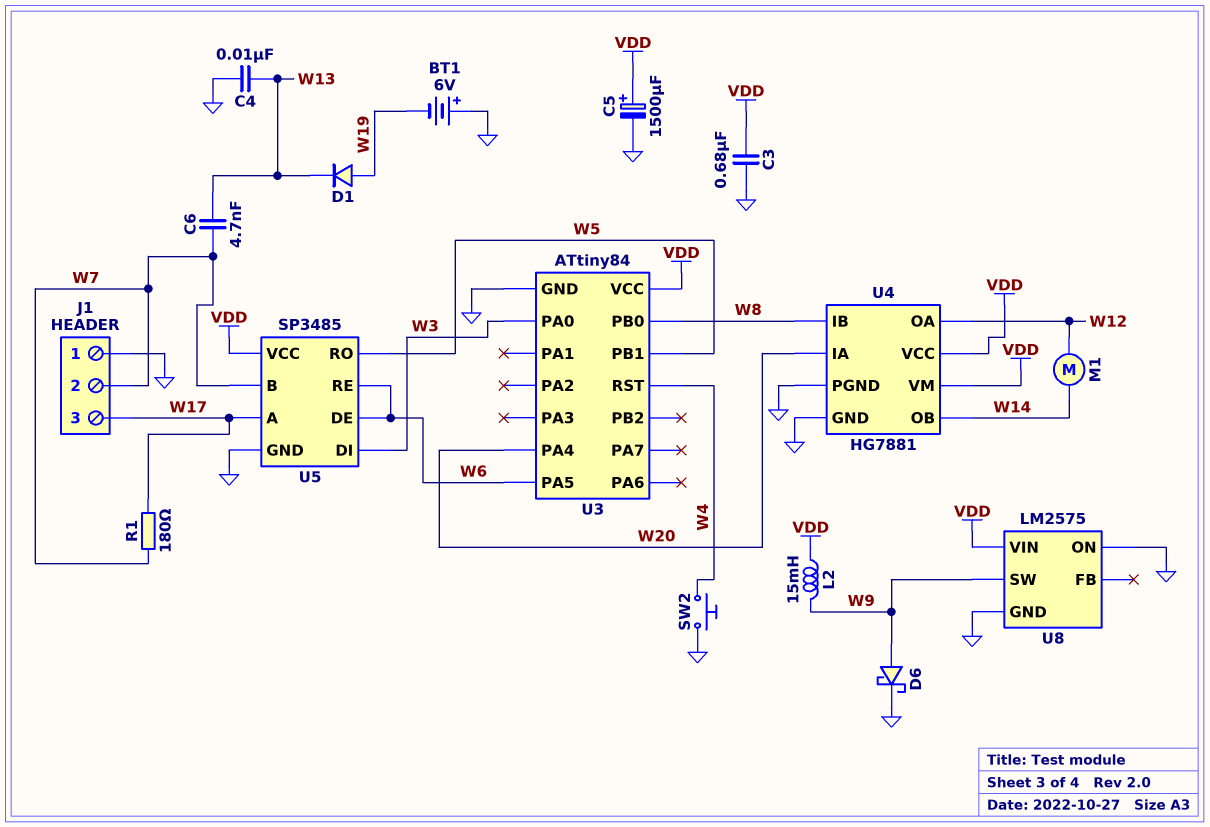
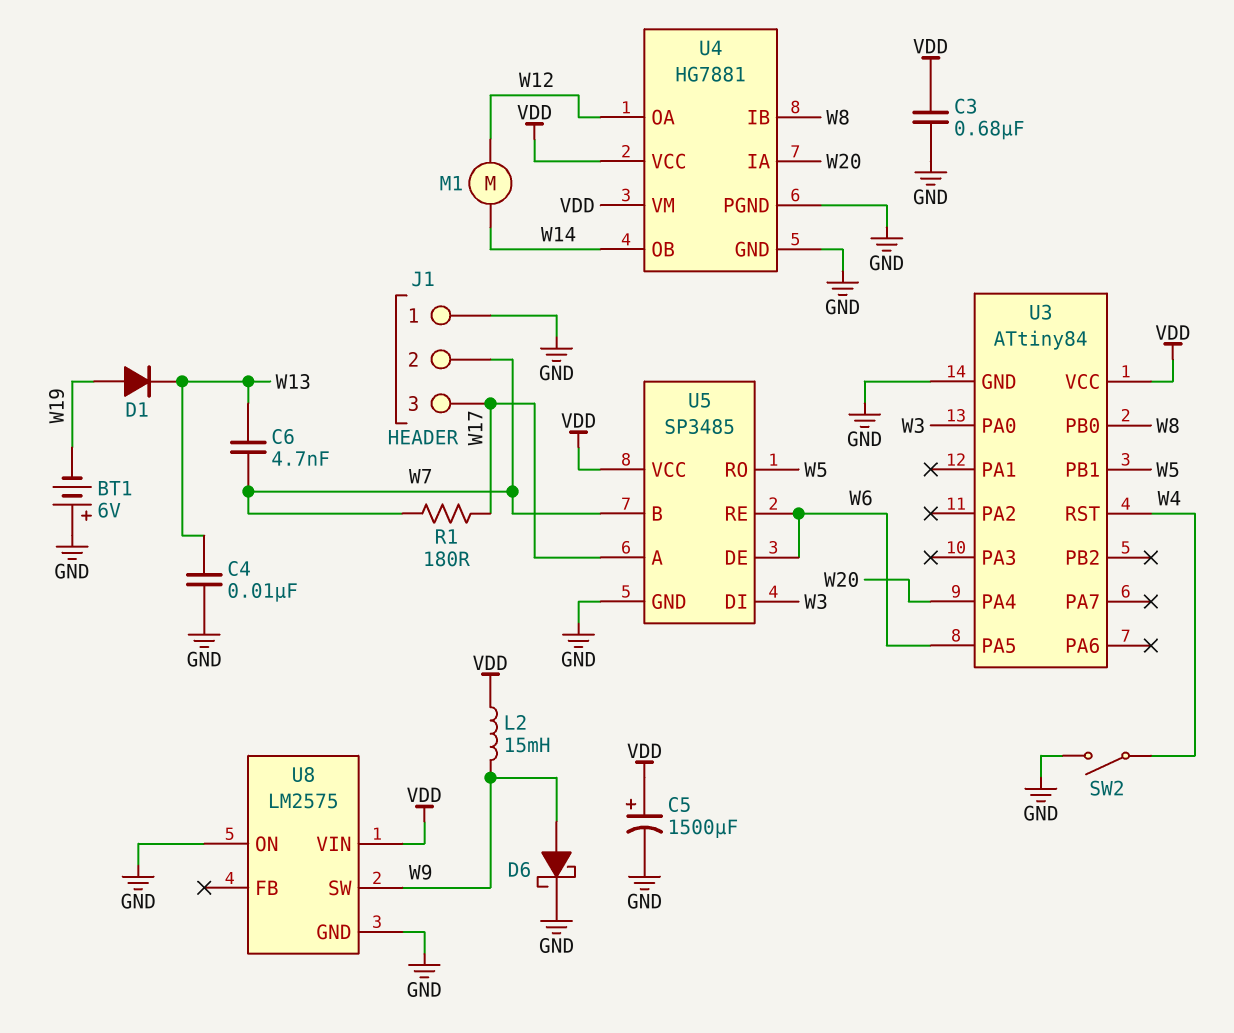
SW2: button (GND, W4) -> switch (GND, W4)

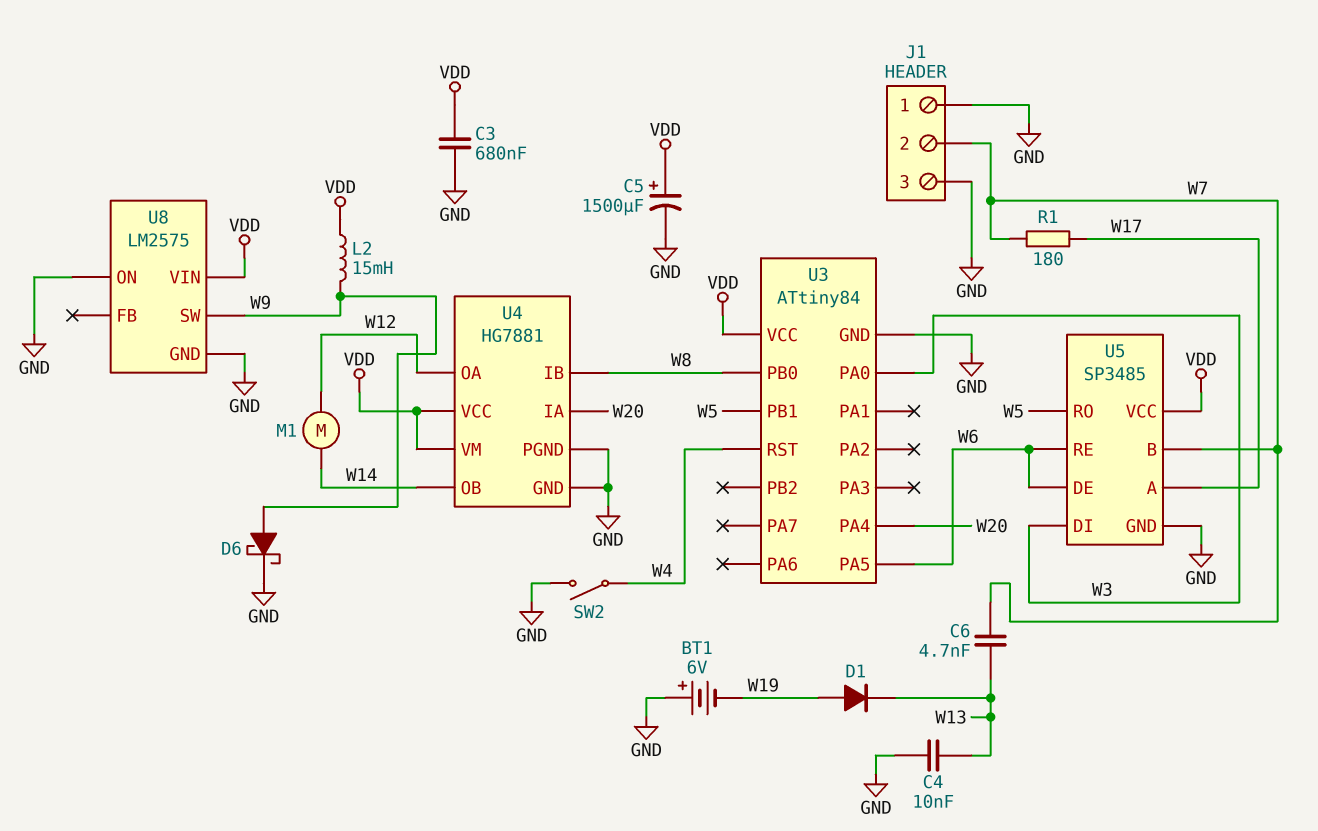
J1 pin 3: W17 -> GND

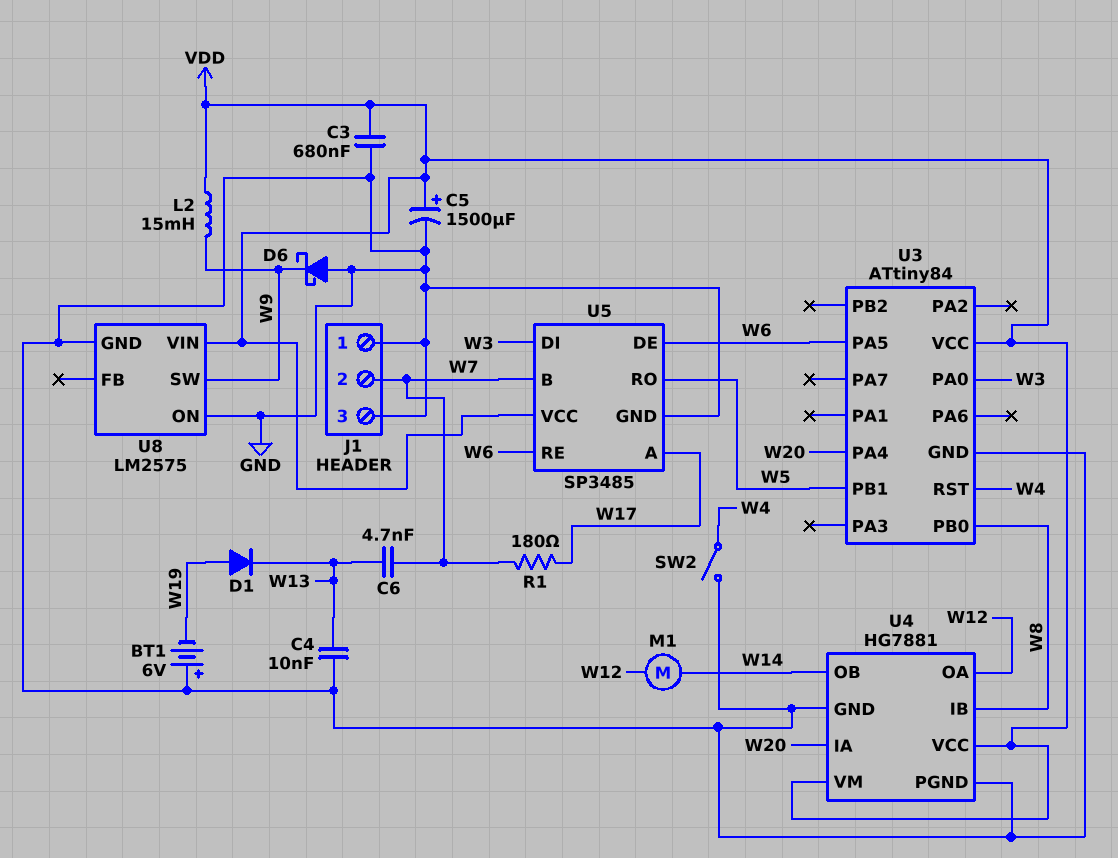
D6: schottky (A W9, K GND) -> schottky (A GND, K W9)

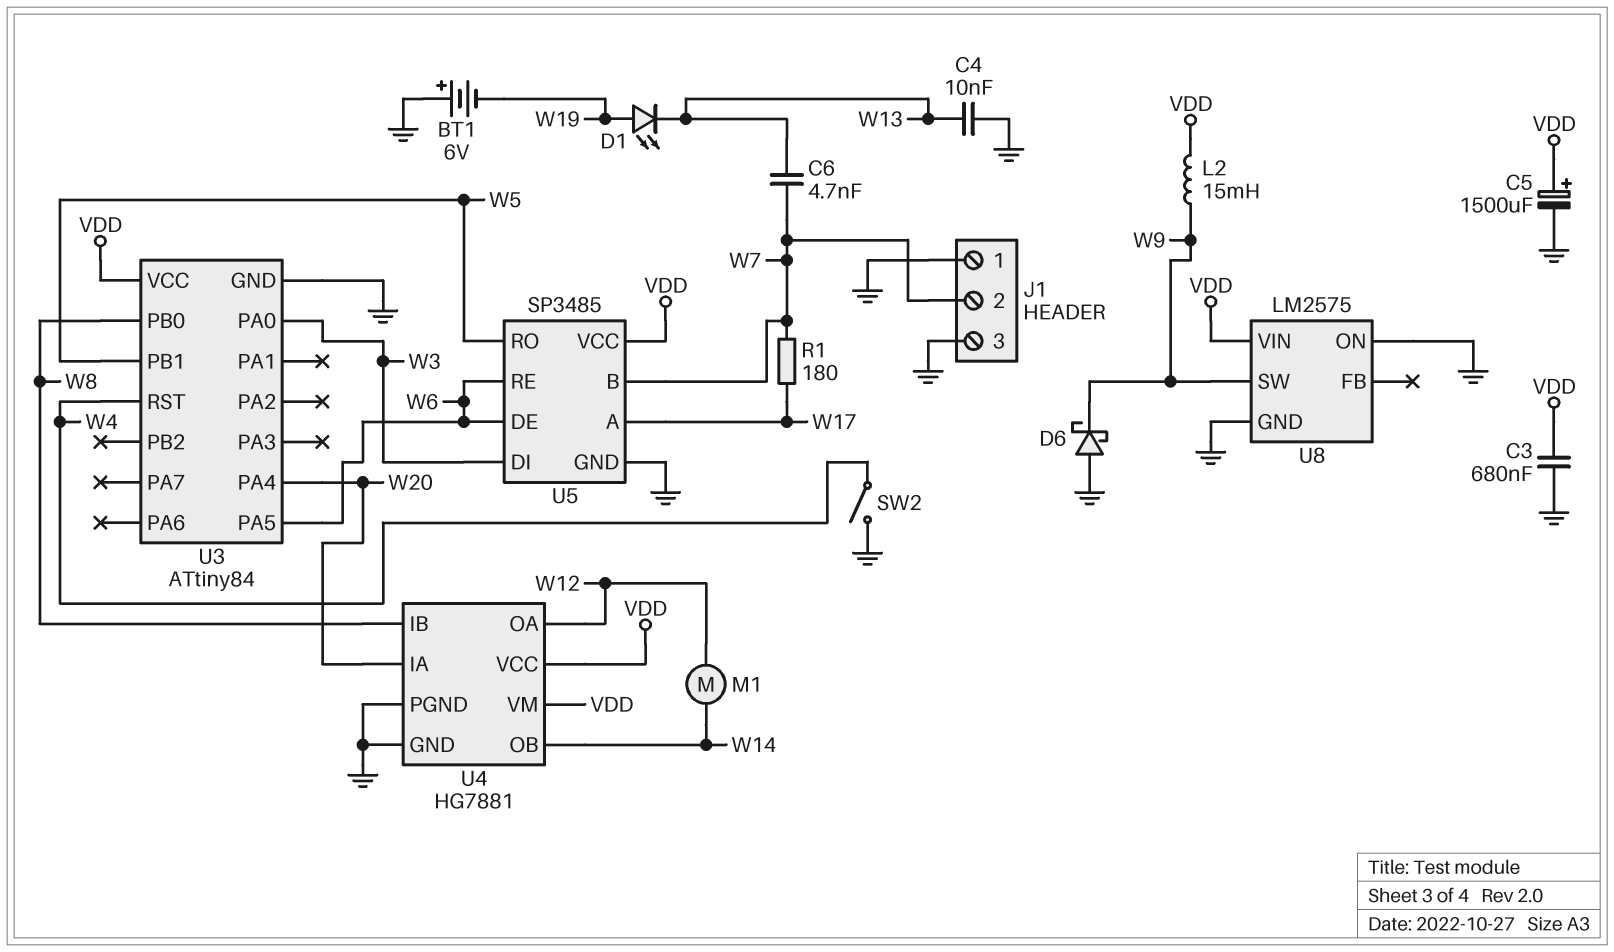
D1: diode (A W19, K W13) -> LED (A W19, K W13)

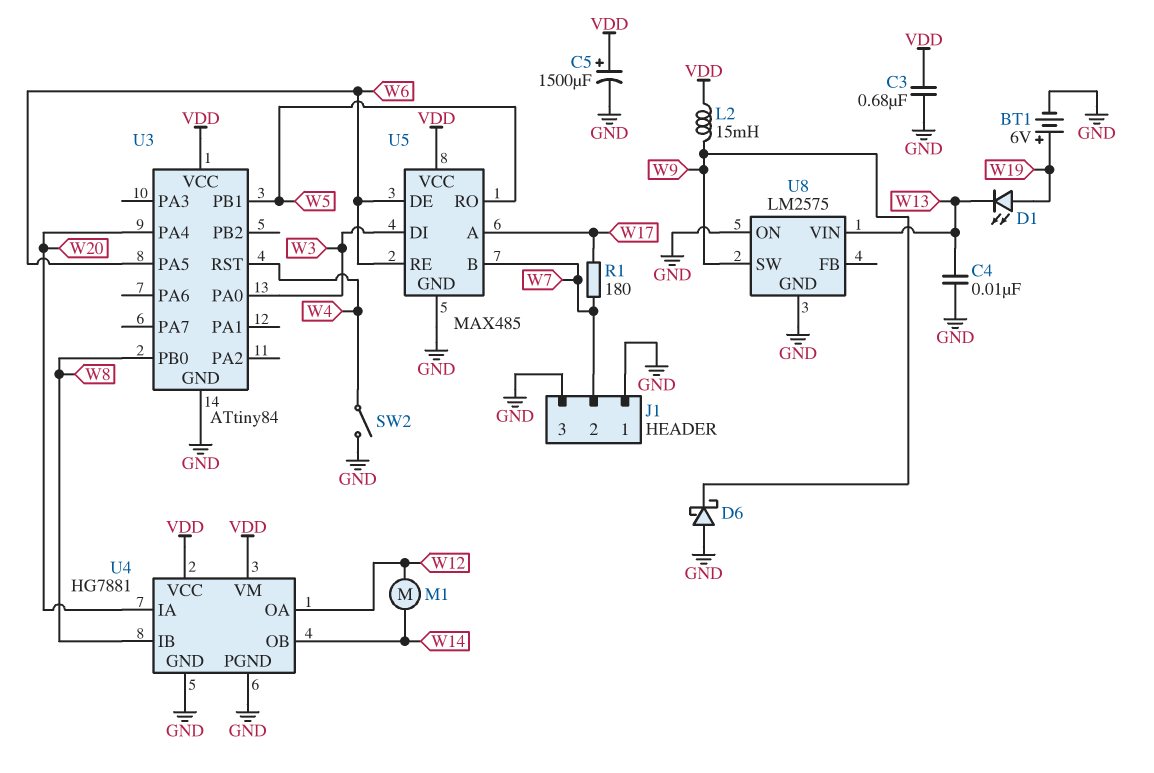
BT1: 6V (plus GND, minus W19) -> 6V (plus W19, minus GND)
C6: 4.7nF (W7, W13) -> none
U5: SP3485 -> MAX485
U8 pin VIN: VDD -> W13

